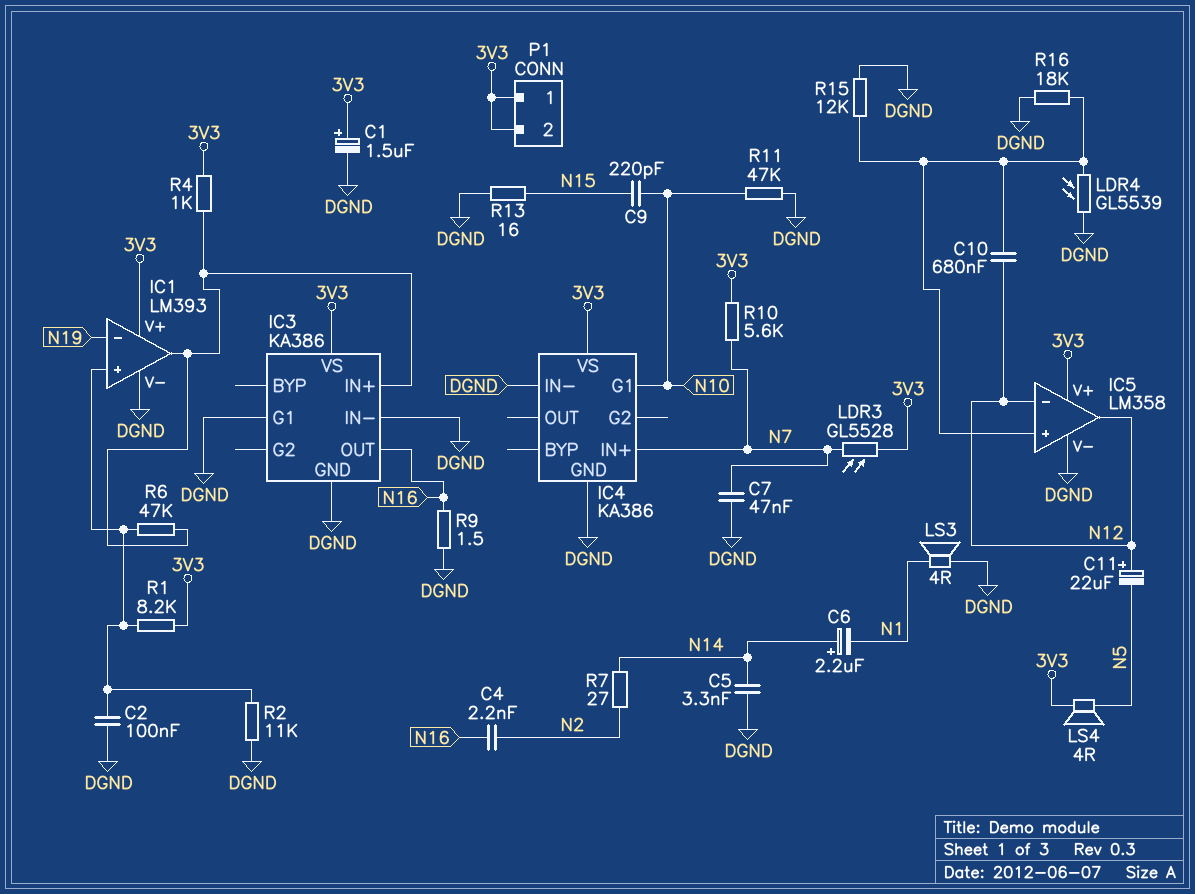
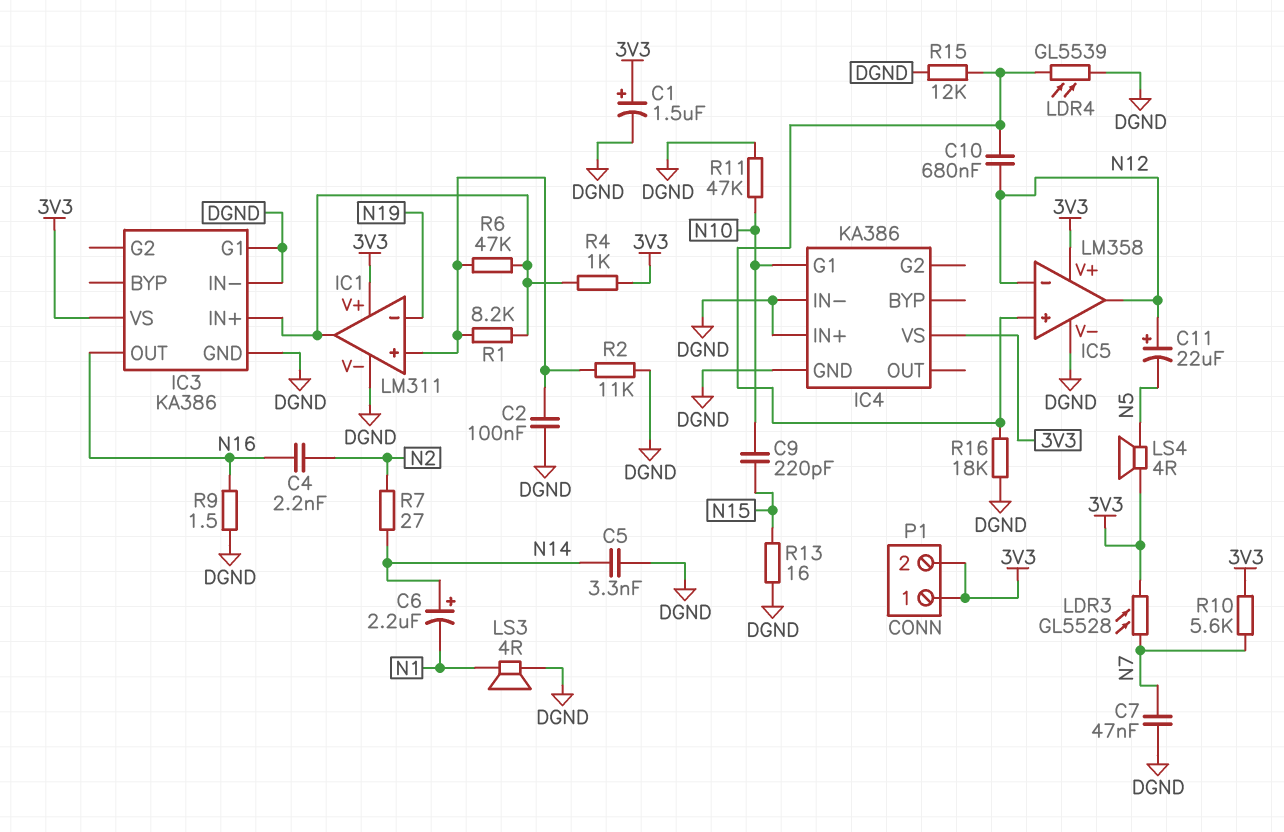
IC1: LM393 -> LM311
IC4 pin IN+: N7 -> DGND
R1: 8.2k (3V3, IC1/in+) -> 8.2k (IC1/in+, IC1/out)

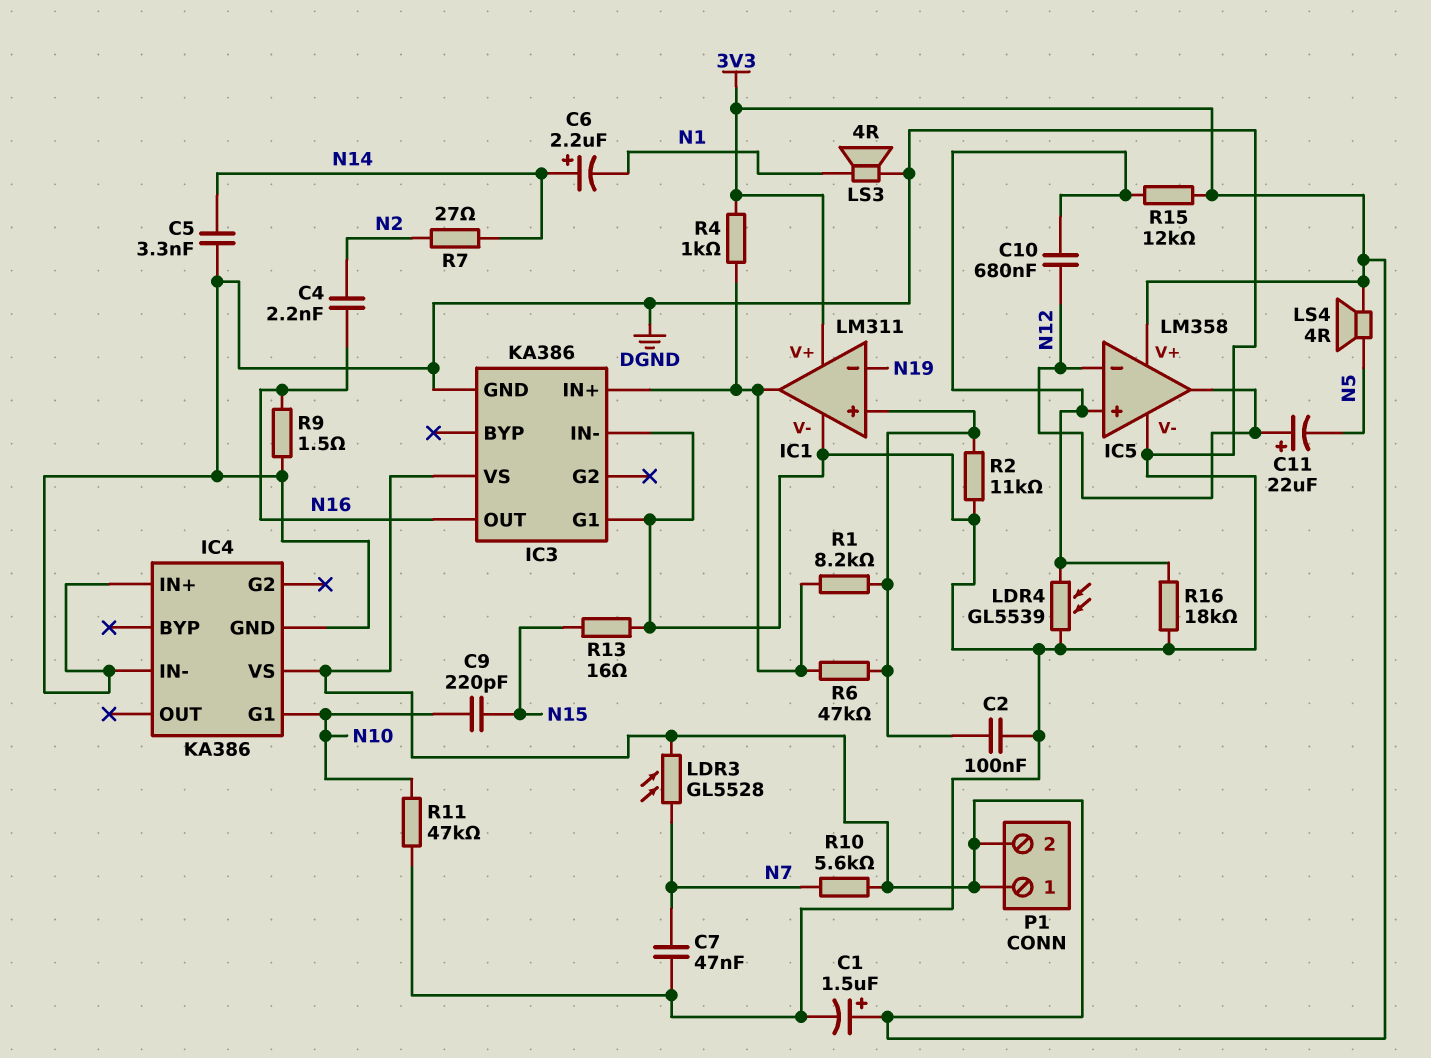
R15: 12k (DGND, IC5/in+) -> 12k (3V3, IC5/in+)

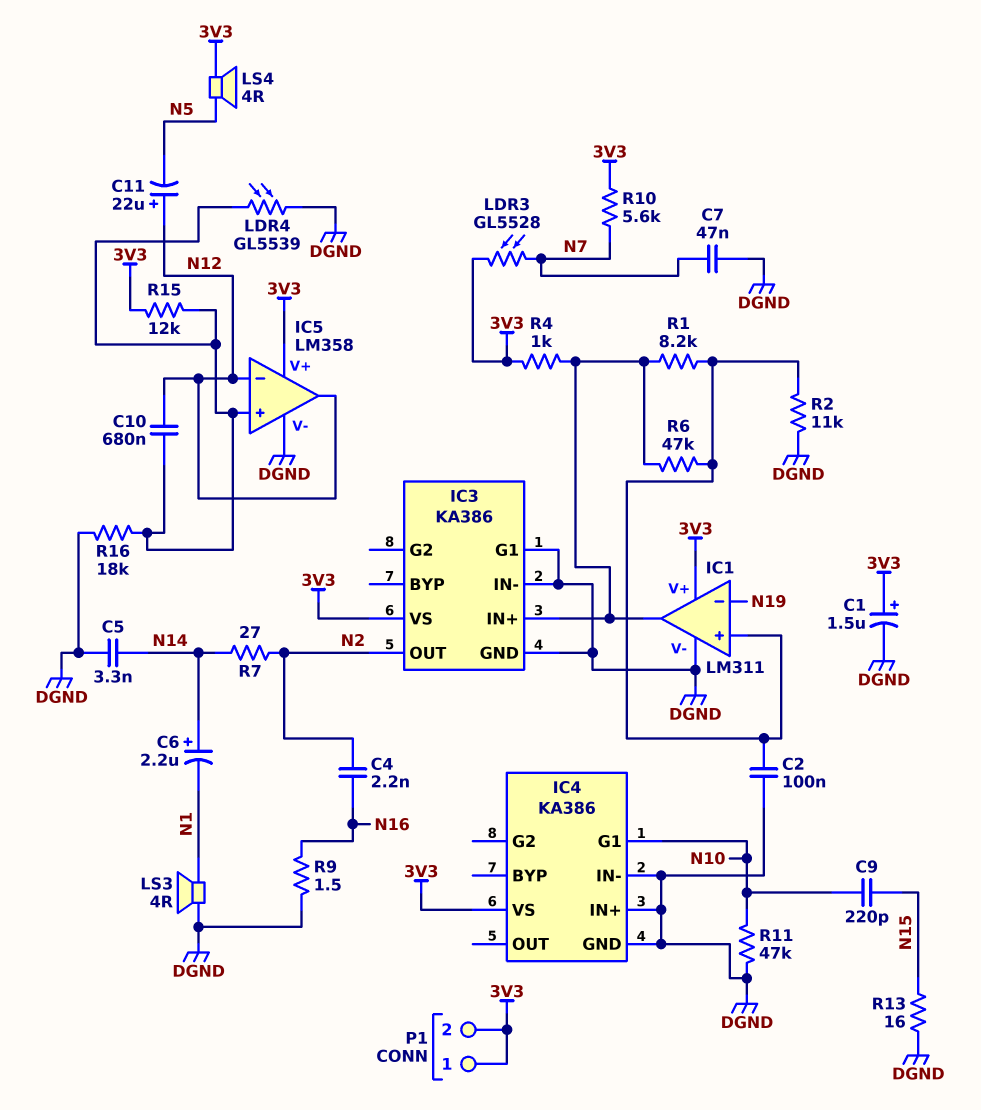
IC3 pin OUT: N16 -> N2

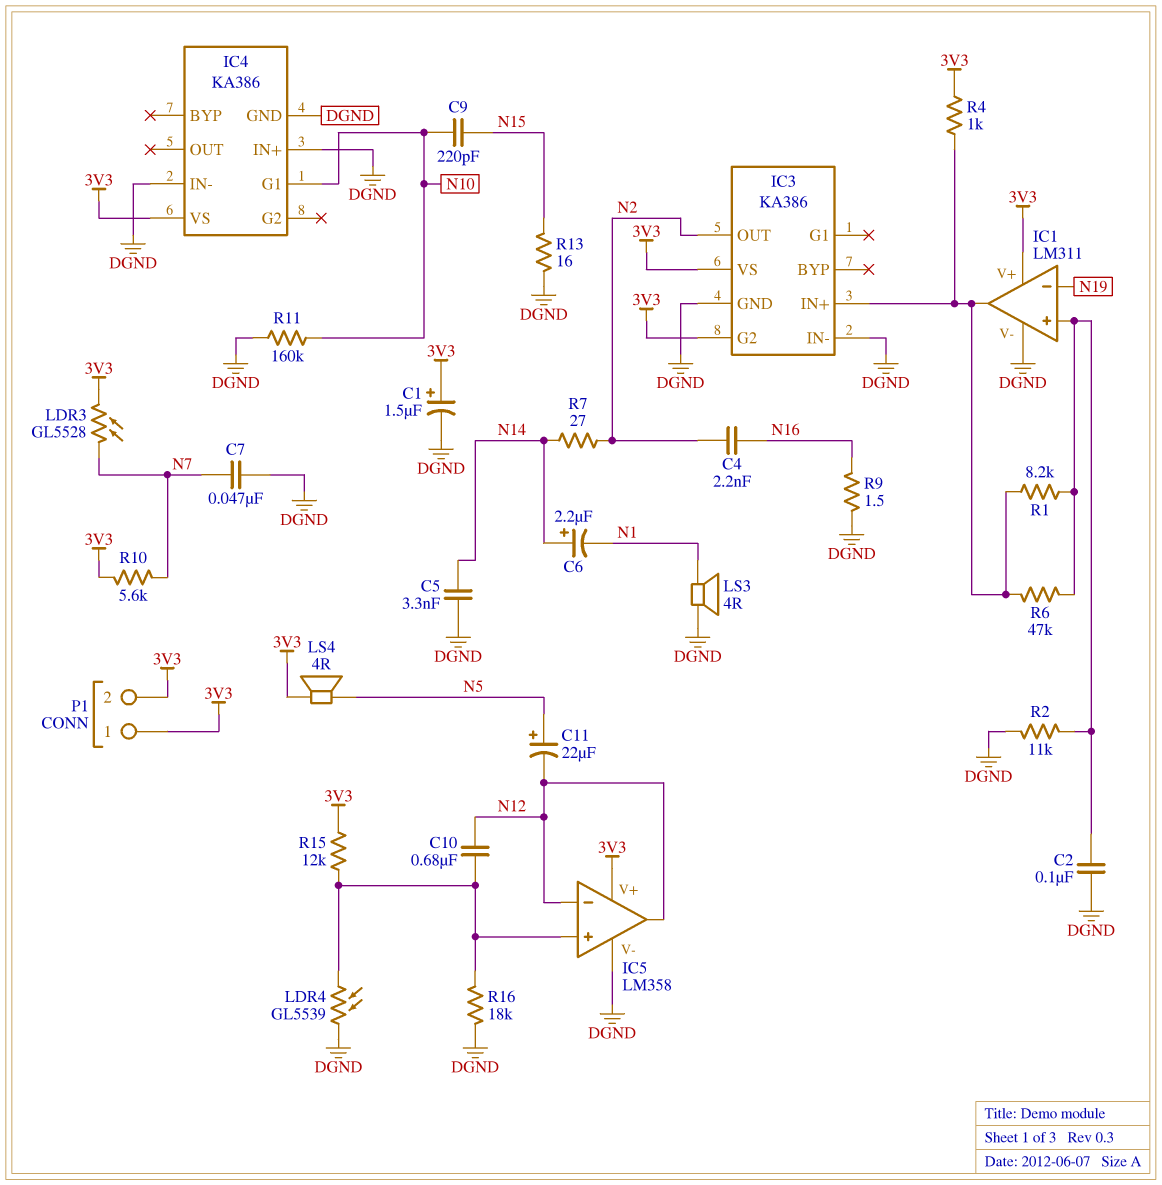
C11: 22uF (plus N12, minus N5) -> 22uF (plus N5, minus N12)
IC3 pin G1: DGND -> none
IC3 pin G2: none -> 3V3
R11: 47k (DGND, N10) -> 160k (DGND, N10)

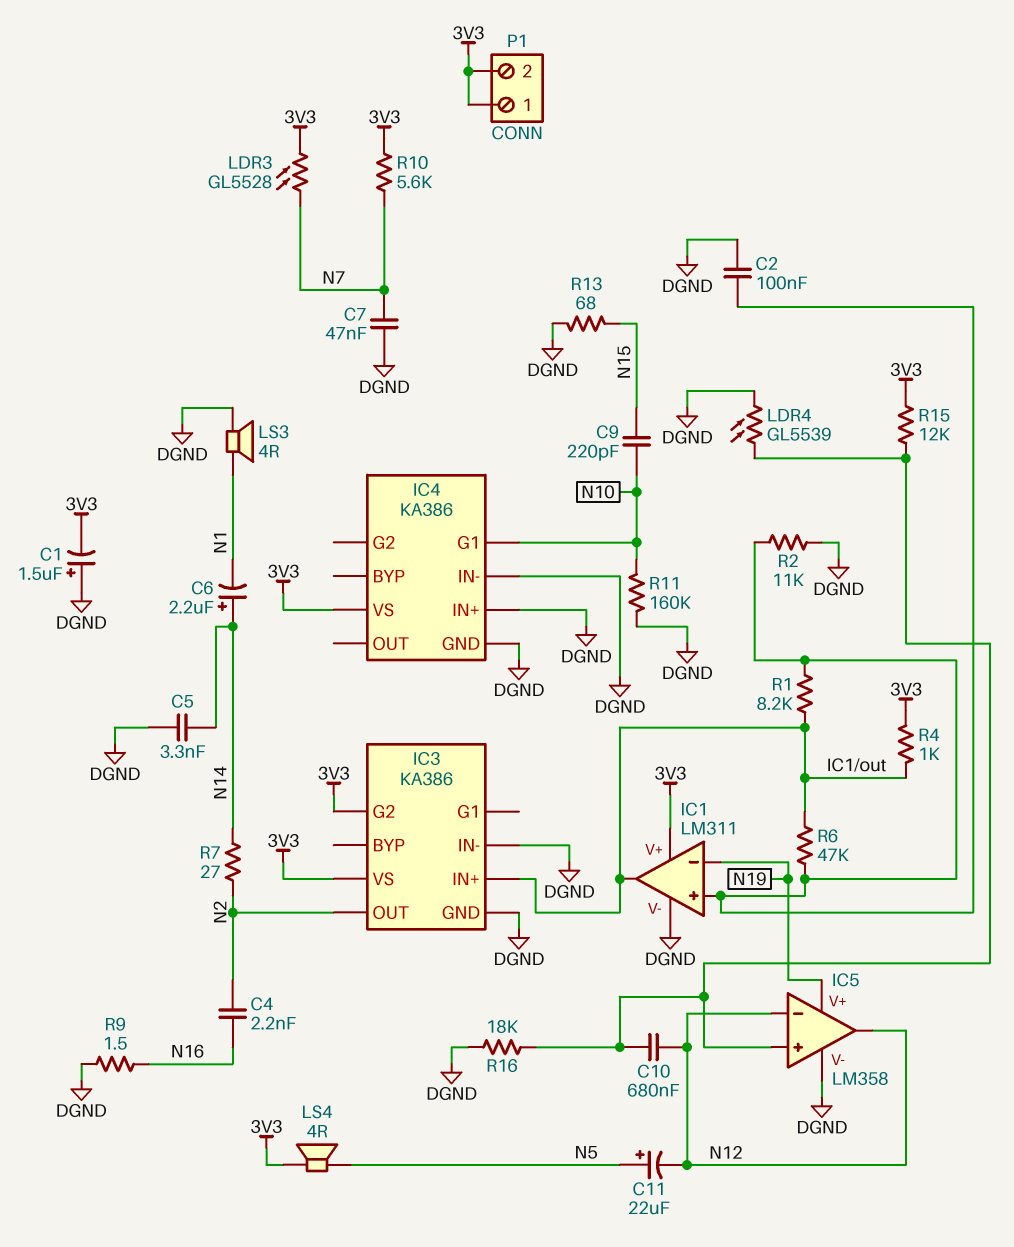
C1: 1.5uF (plus 3V3, minus DGND) -> 1.5uF (plus DGND, minus 3V3)
IC5 pin V+: 3V3 -> N19
R13: 16 (DGND, N15) -> 68 (DGND, N15)

